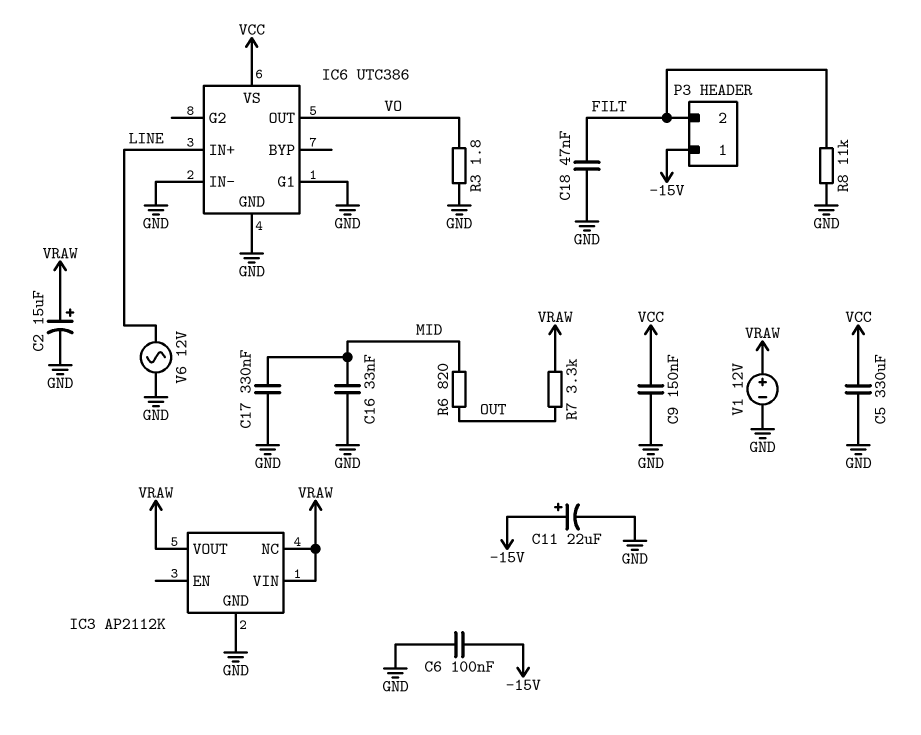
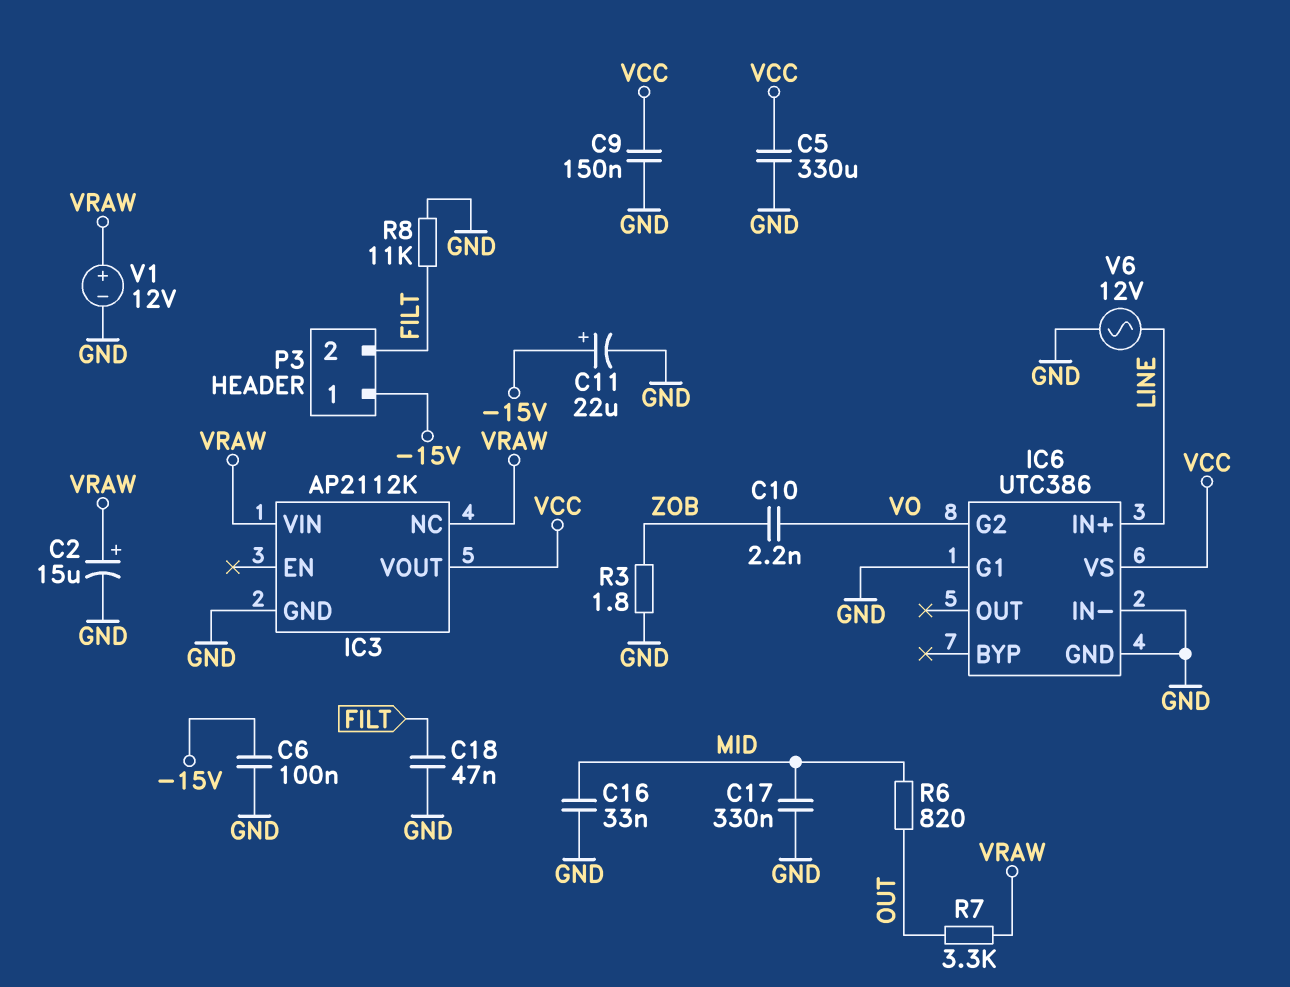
C10: none -> 2.2nF (VO, ZOB)
IC3 pin VOUT: VRAW -> VCC
IC6 pin G2: none -> VO
IC6 pin OUT: VO -> none
R3: 1.8 (GND, VO) -> 1.8 (GND, ZOB)

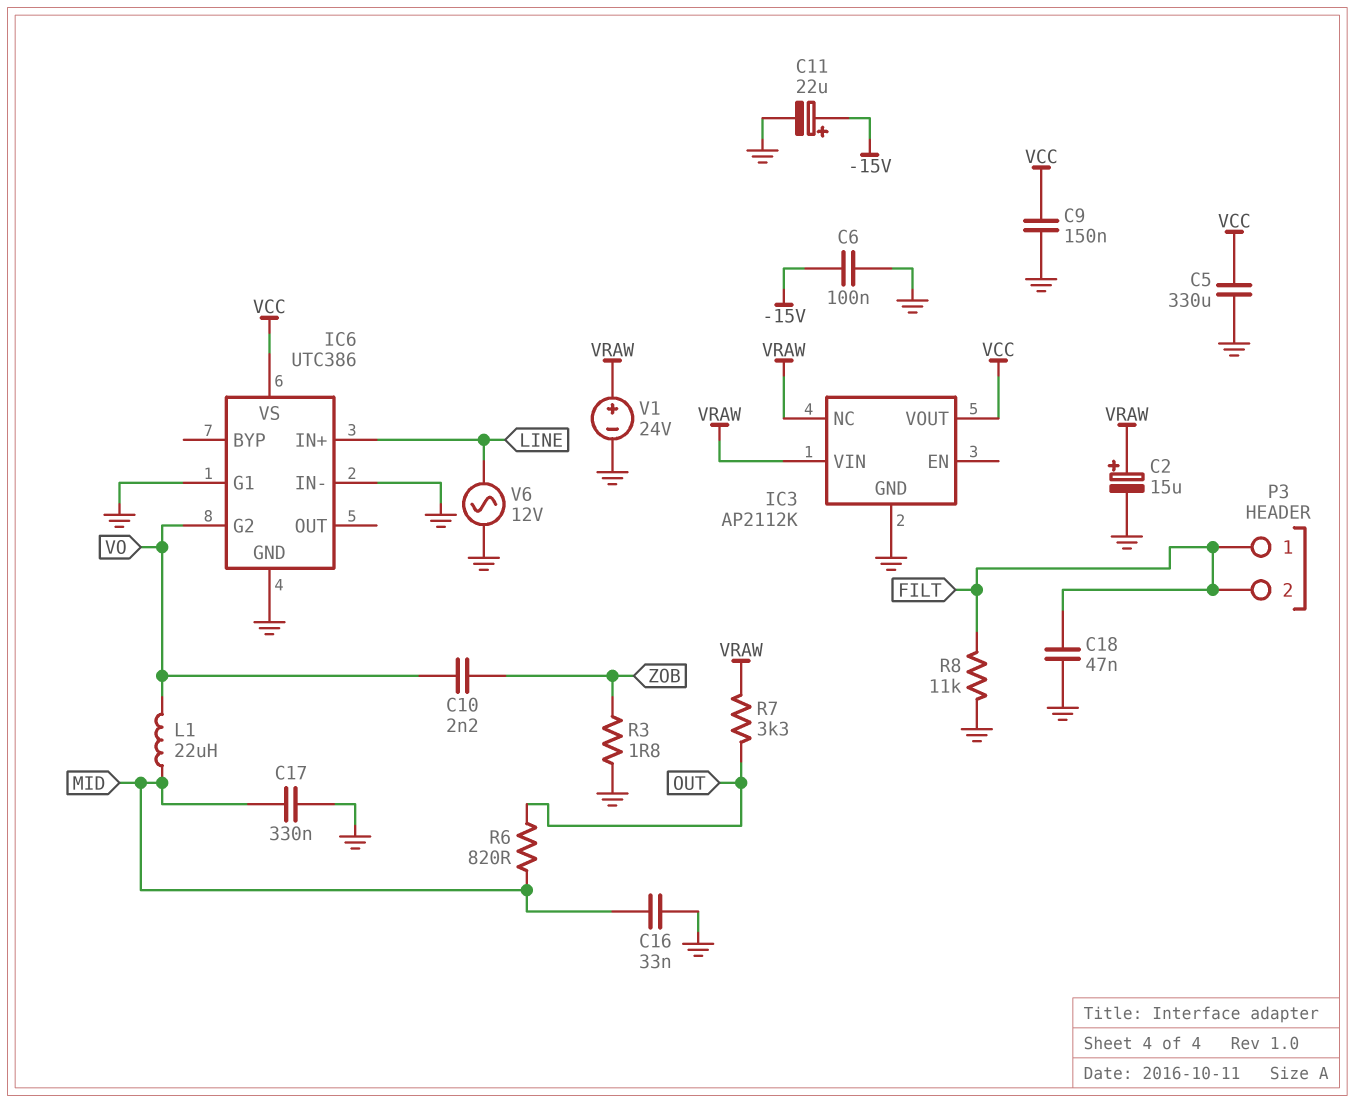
L1: none -> 22uH (MID, VO)
P3 pin 1: -15V -> FILT
V1: 12V (plus VRAW, minus GND) -> 24V (plus VRAW, minus GND)

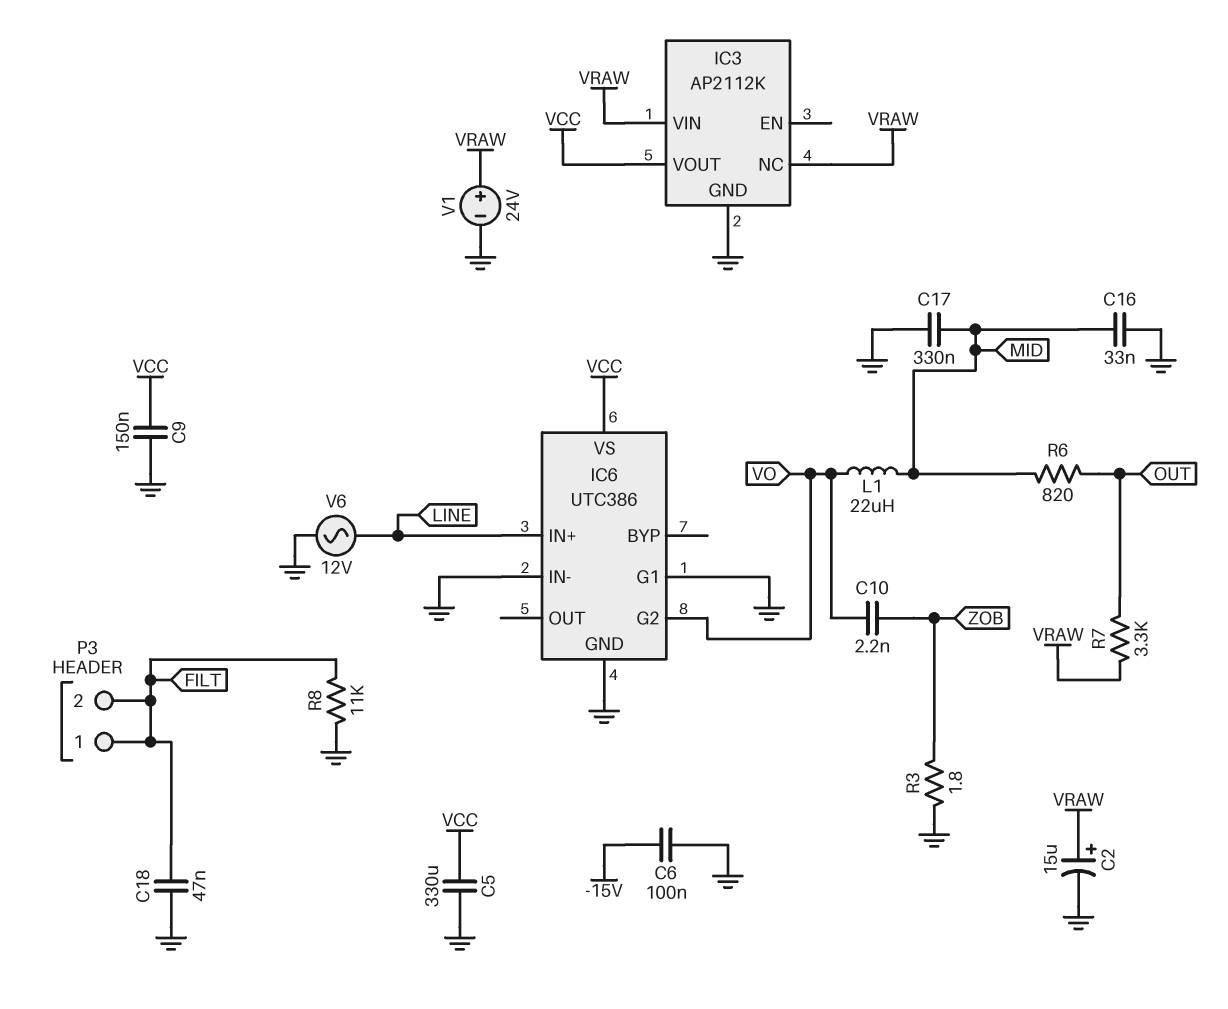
C11: 22uF (plus -15V, minus GND) -> none

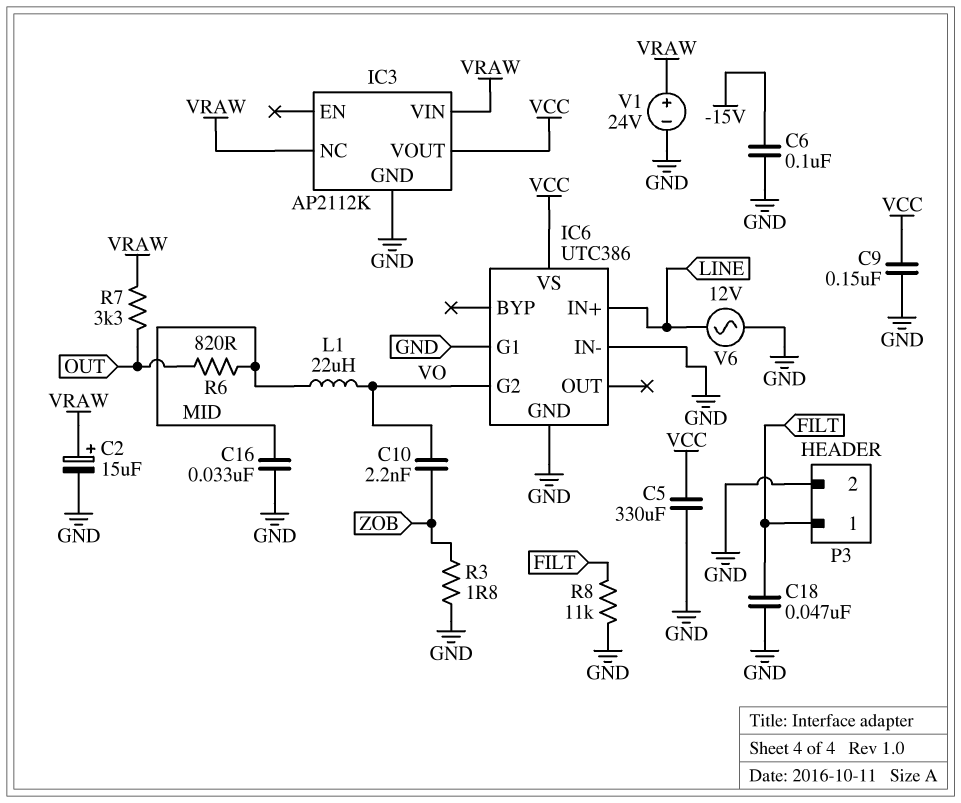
C17: 330nF (GND, MID) -> none
P3 pin 2: FILT -> GND

